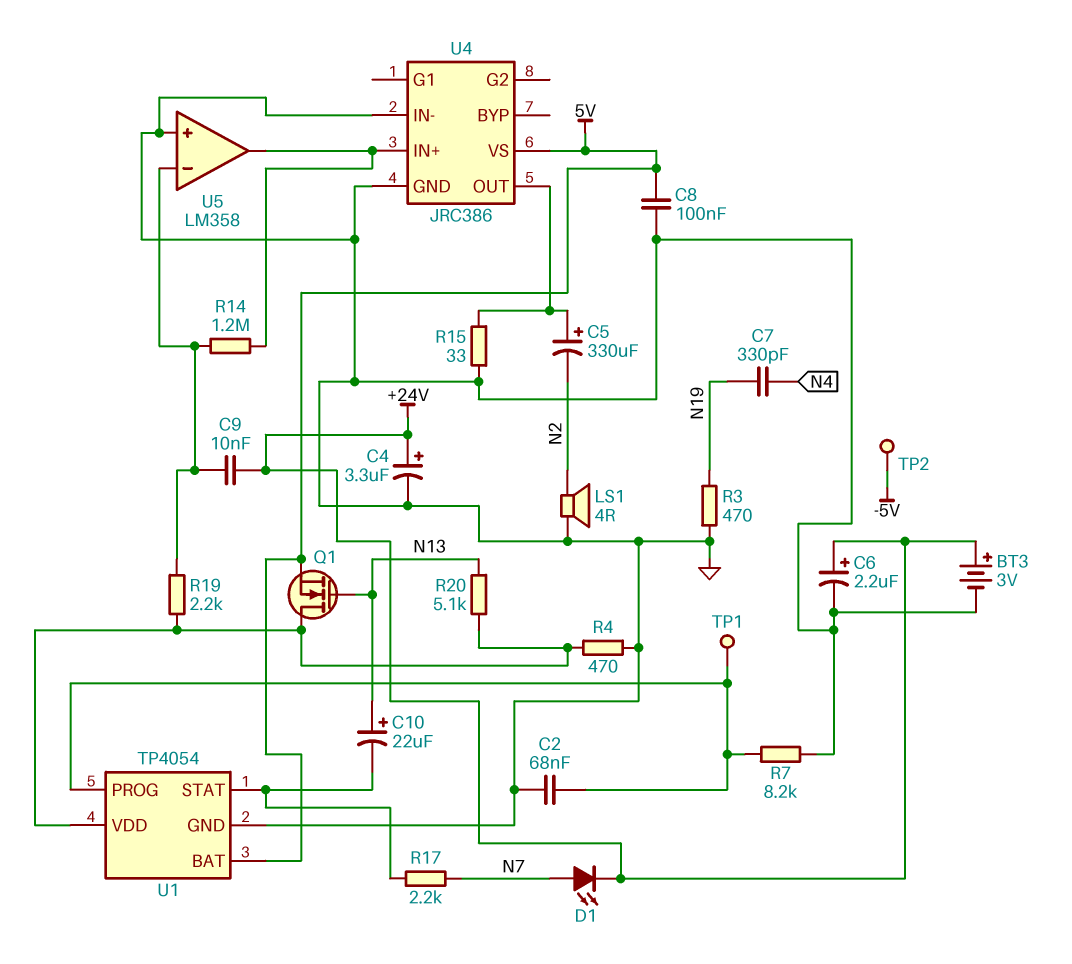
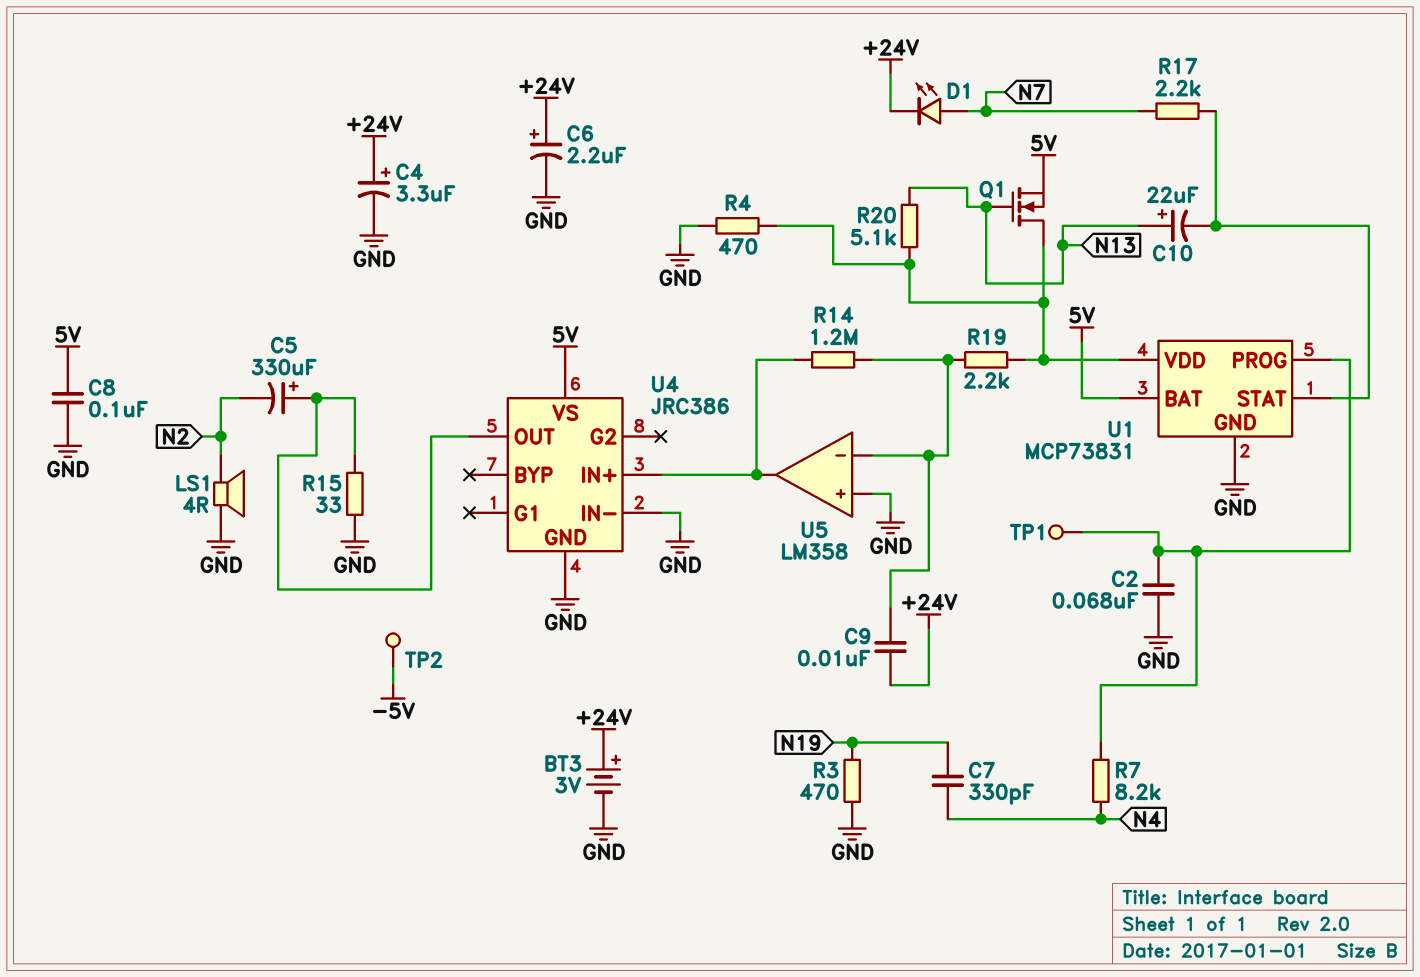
R7: 8.2k (GND, U1/PROG) -> 8.2k (N4, U1/PROG)
U1: TP4054 -> MCP73831

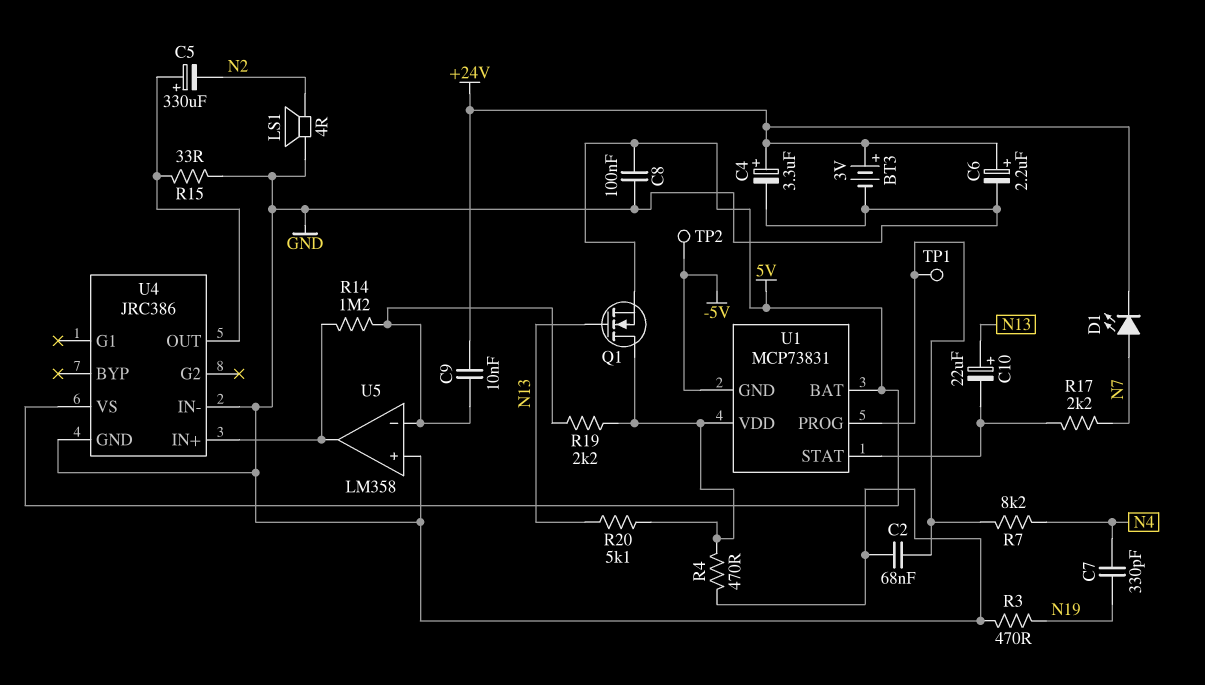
U1 pin GND: GND -> -5V

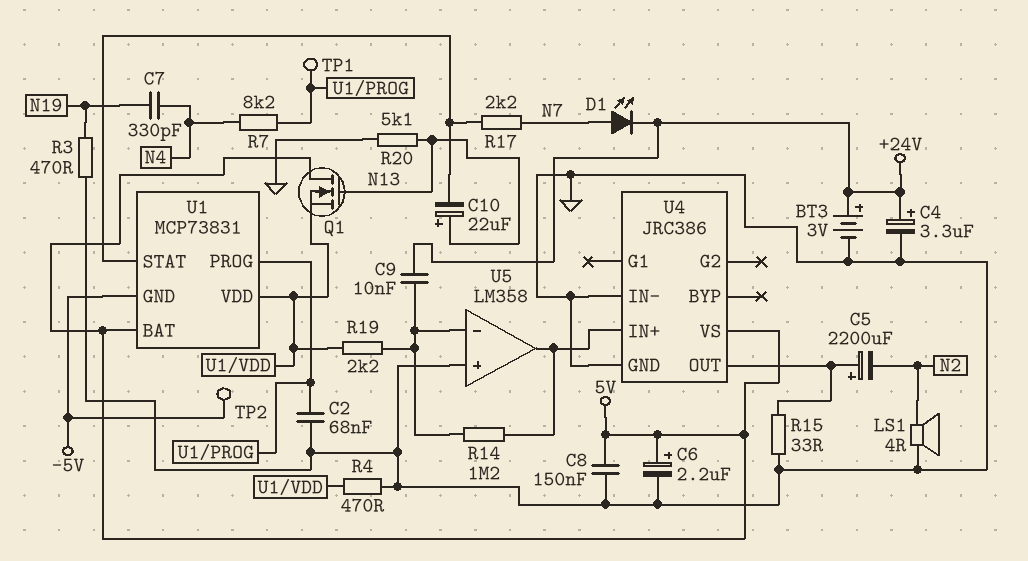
C5: 330uF (plus U4/OUT, minus N2) -> 2200uF (plus U4/OUT, minus N2)
C6: 2.2uF (plus +24V, minus GND) -> 2.2uF (plus 5V, minus GND)
C8: 100nF (5V, GND) -> 150nF (5V, GND)
Q1: NMOS (G N13, D U1/VDD, S 5V) -> NMOS (G N13, D 5V, S U1/VDD)
R20: 5.1k (N13, U1/VDD) -> 5.1k (GND, N13)

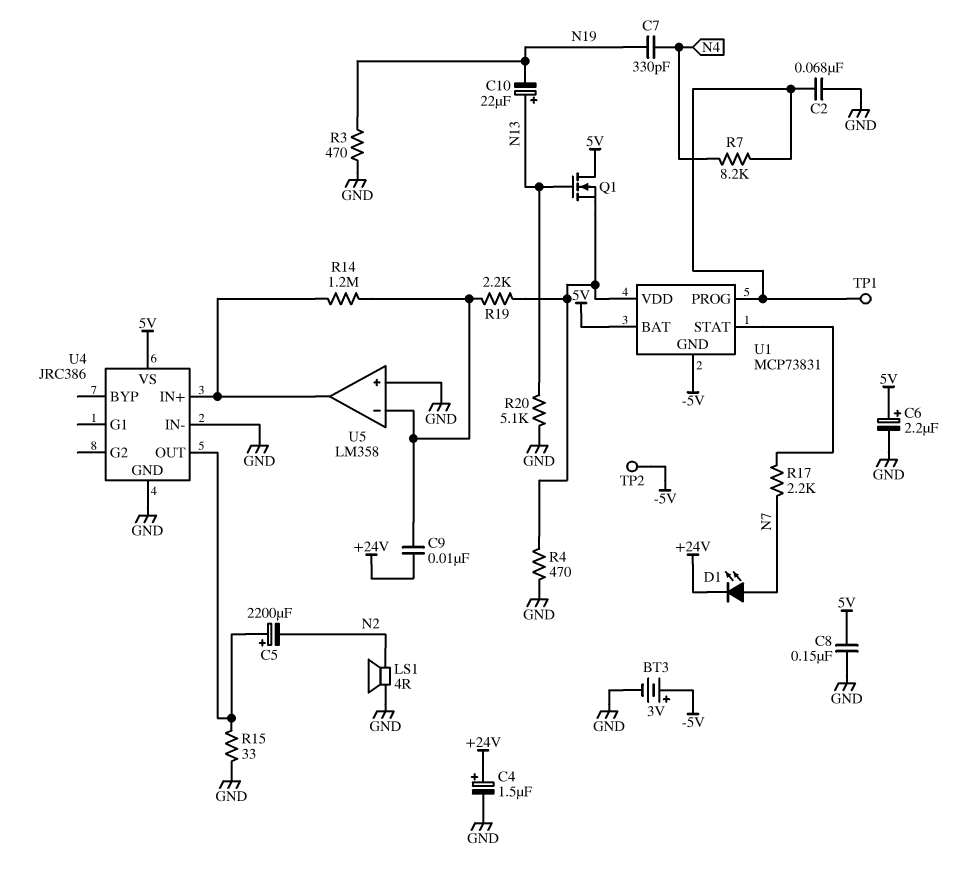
BT3: 3V (plus +24V, minus GND) -> 3V (plus -5V, minus GND)
C4: 3.3uF (plus +24V, minus GND) -> 1.5uF (plus +24V, minus GND)
C10: 22uF (plus N13, minus U1/STAT) -> 22uF (plus N13, minus N19)

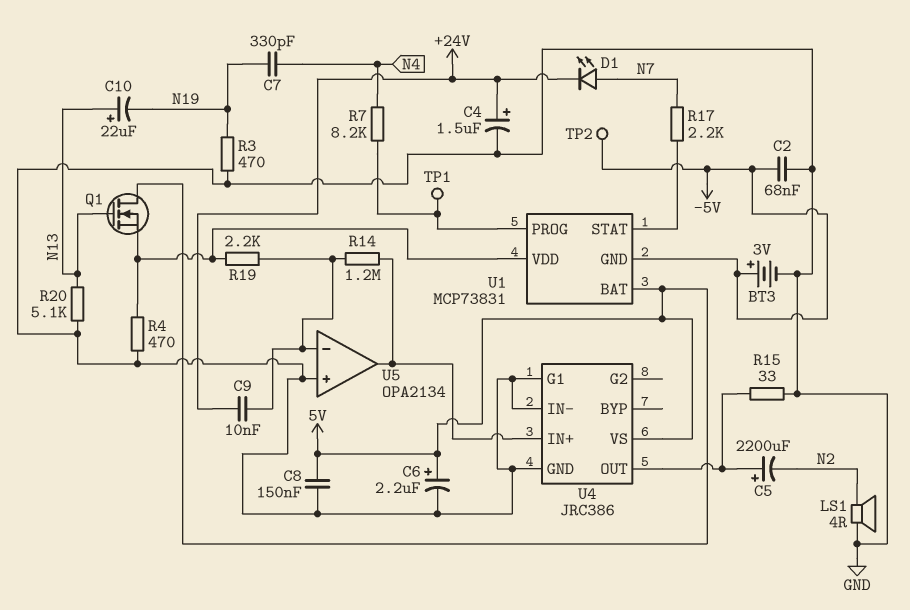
C2: 68nF (GND, U1/PROG) -> 68nF (-5V, GND)
U4 pin G1: none -> GND
U5: LM358 -> OPA2134

